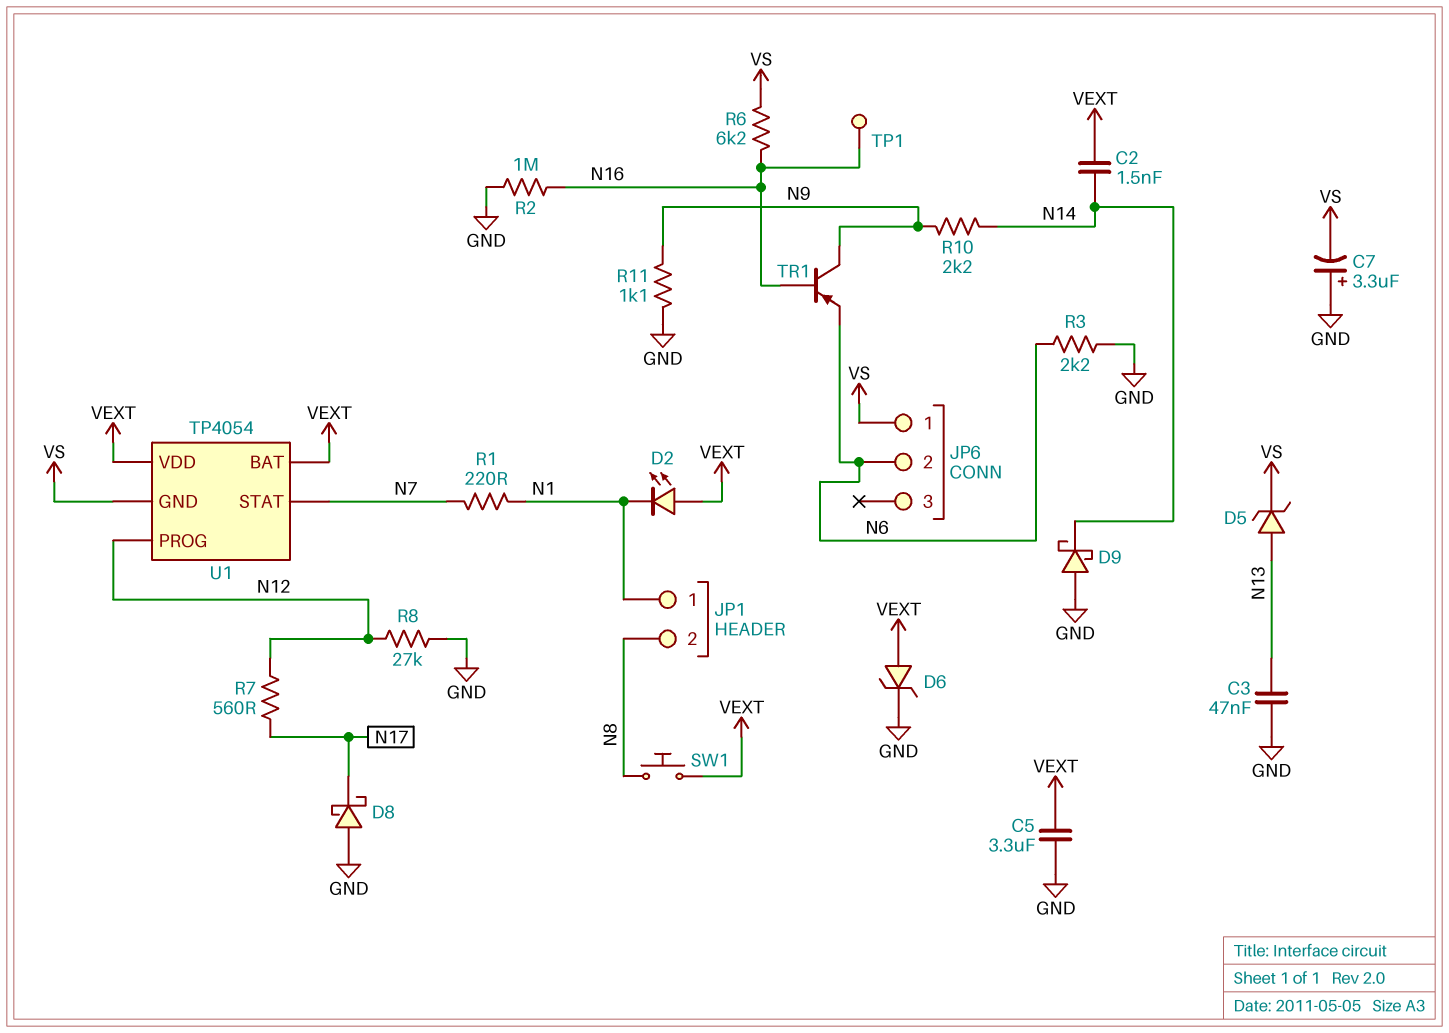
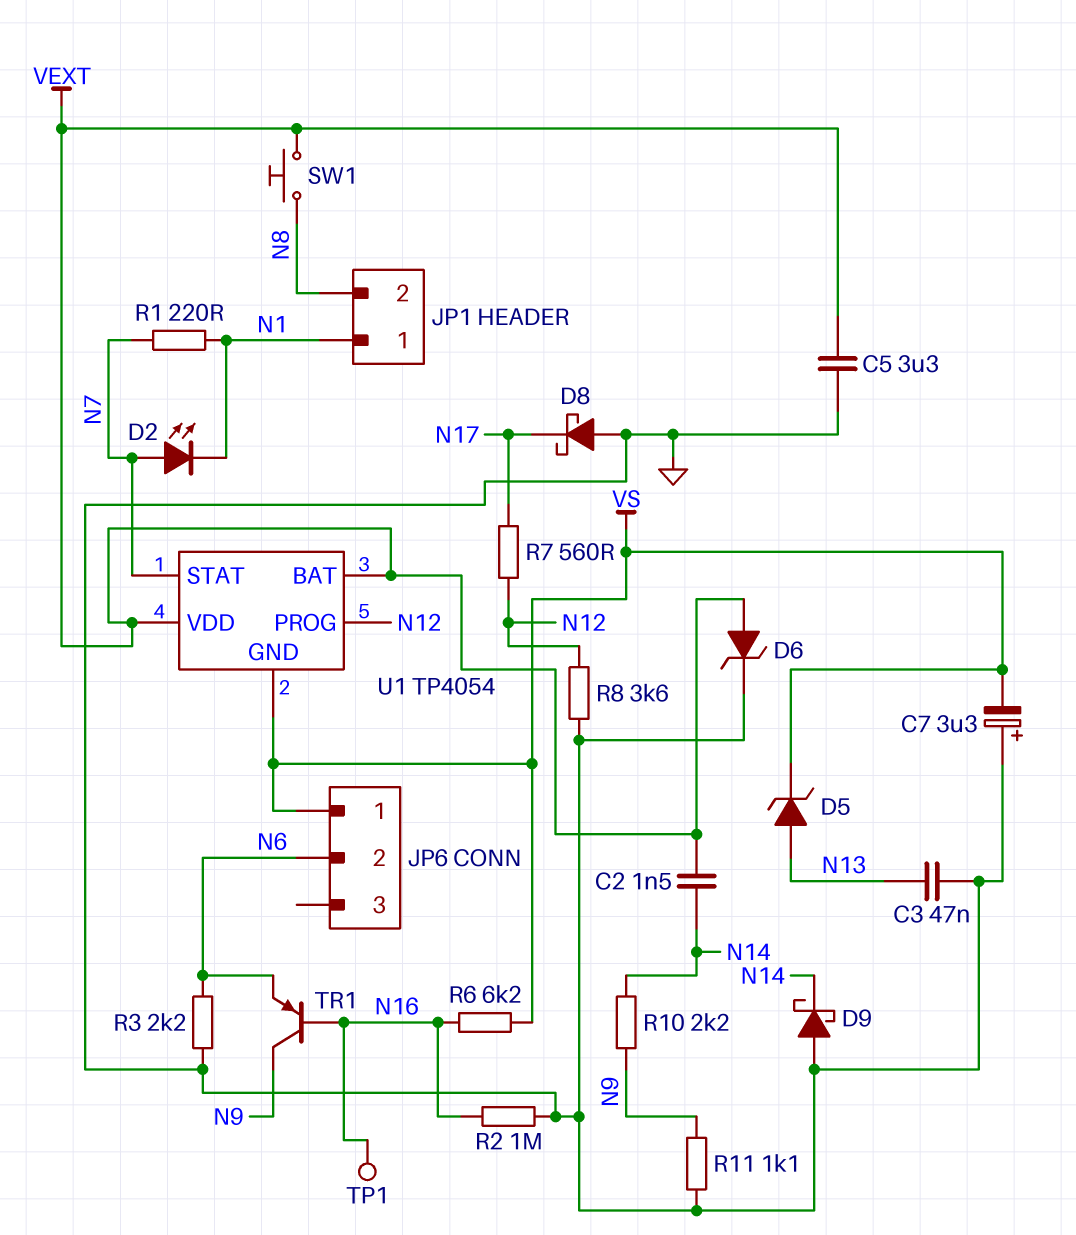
D2: LED (A VEXT, K N1) -> LED (A N7, K N1)
R8: 27k (GND, N12) -> 3.6k (GND, N12)

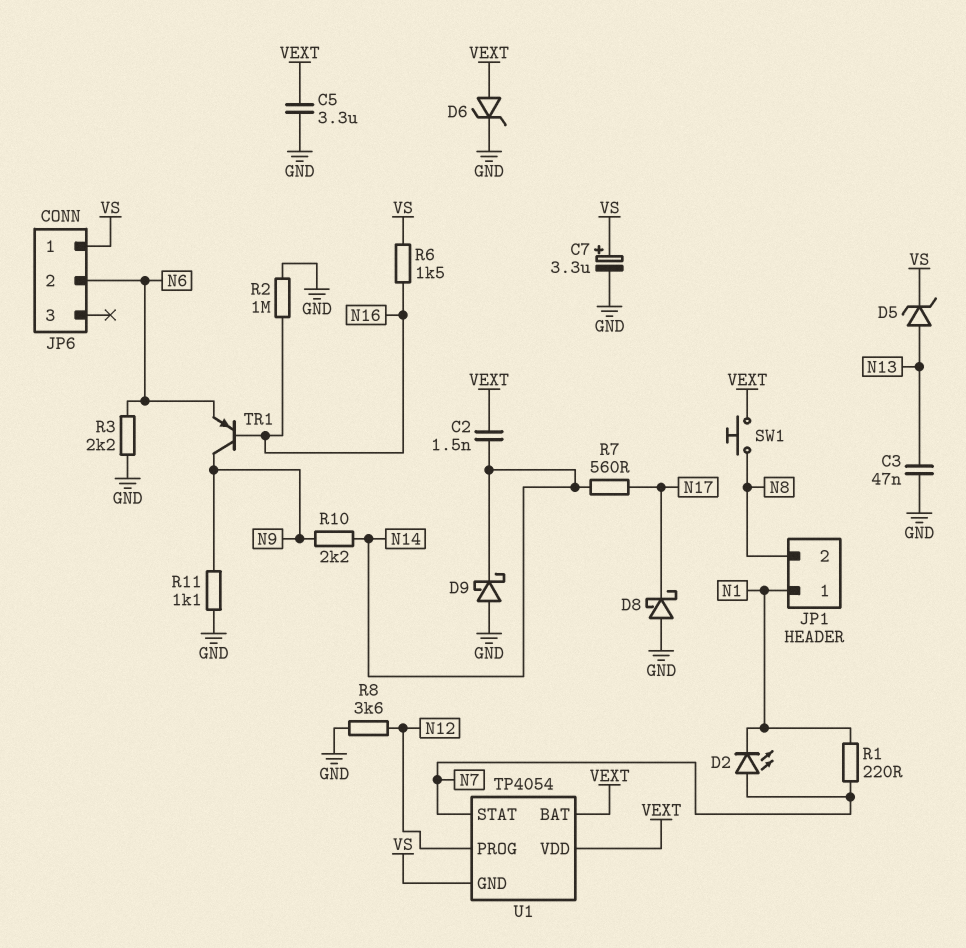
C7: 3.3uF (plus GND, minus VS) -> 3.3uF (plus VS, minus GND)
R6: 6.2k (N16, VS) -> 1.5k (N16, VS)
R7: 560 (N12, N17) -> 560 (N14, N17)
TP1: test point (N16) -> none

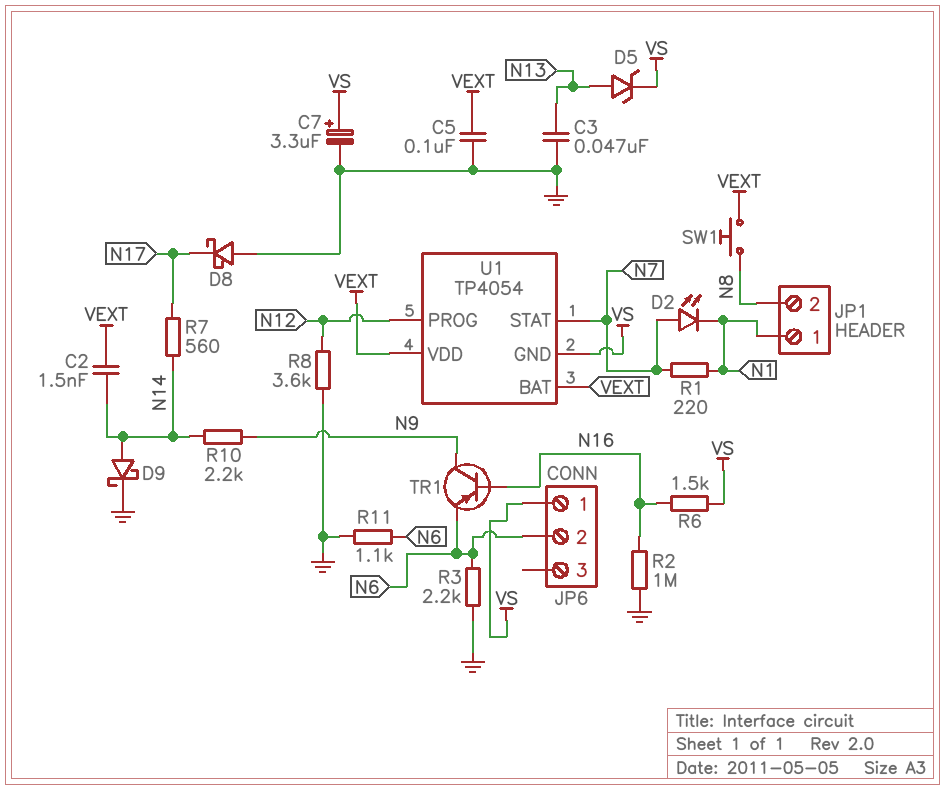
C5: 3.3uF (GND, VEXT) -> 100nF (GND, VEXT)
D6: zener (A VEXT, K GND) -> none
D9: schottky (A GND, K N14) -> schottky (A N14, K GND)
R11: 1.1k (GND, N9) -> 1.1k (GND, N6)

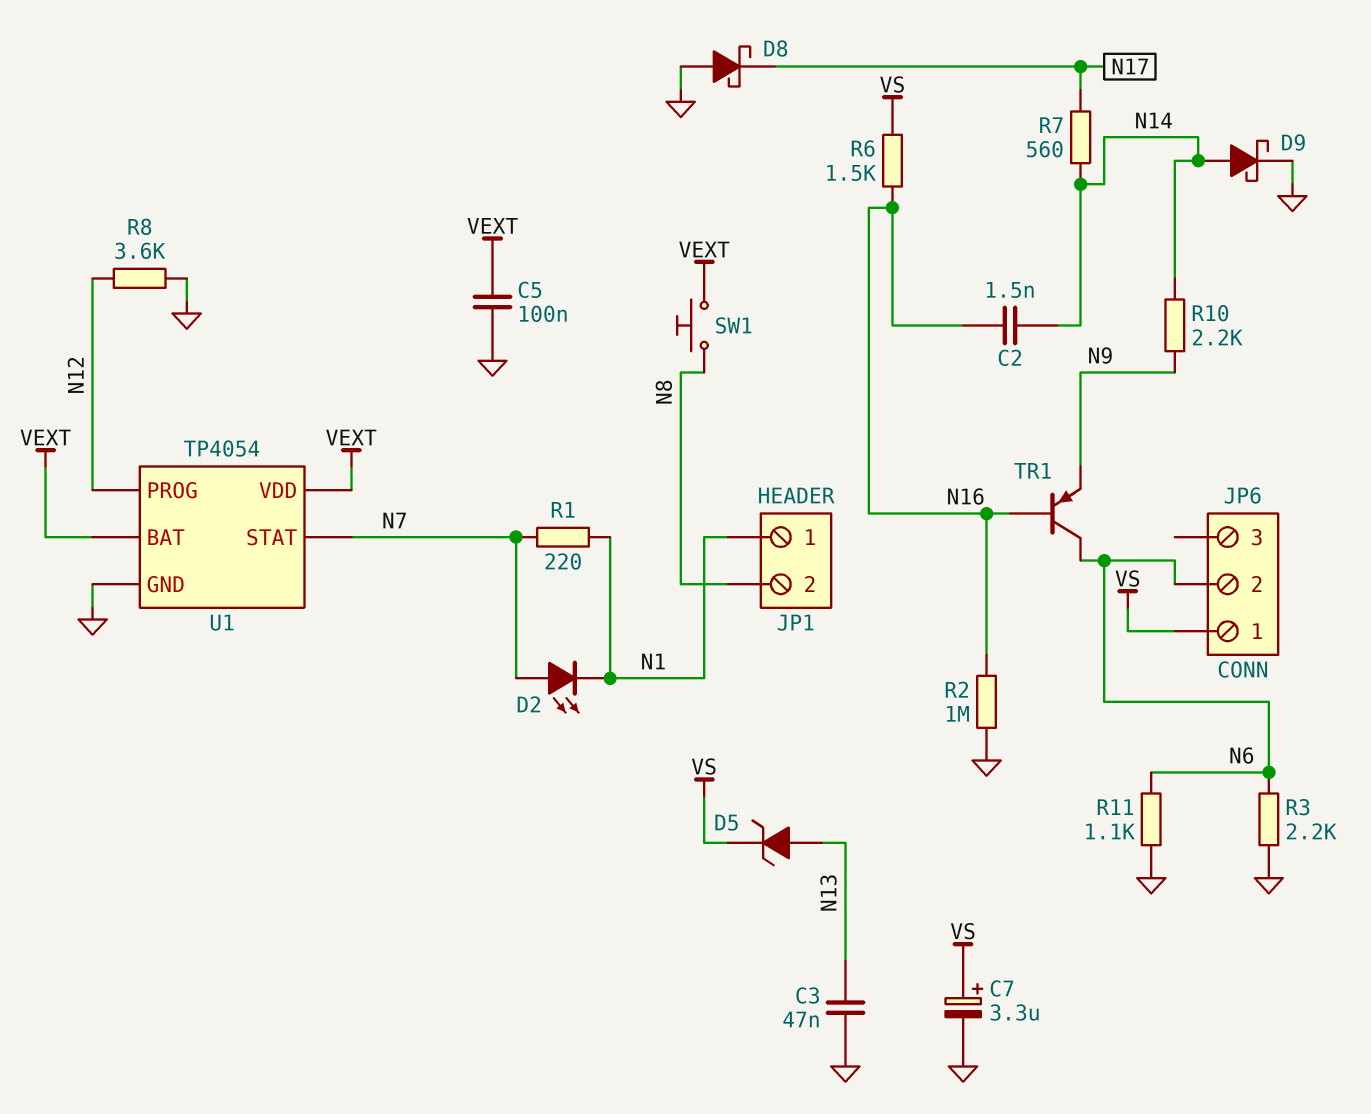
C2: 1.5nF (N14, VEXT) -> 1.5nF (N14, N16)
TR1: PNP (B N16, C N9, E N6) -> PNP (B N16, C N6, E N9)
U1 pin GND: VS -> GND

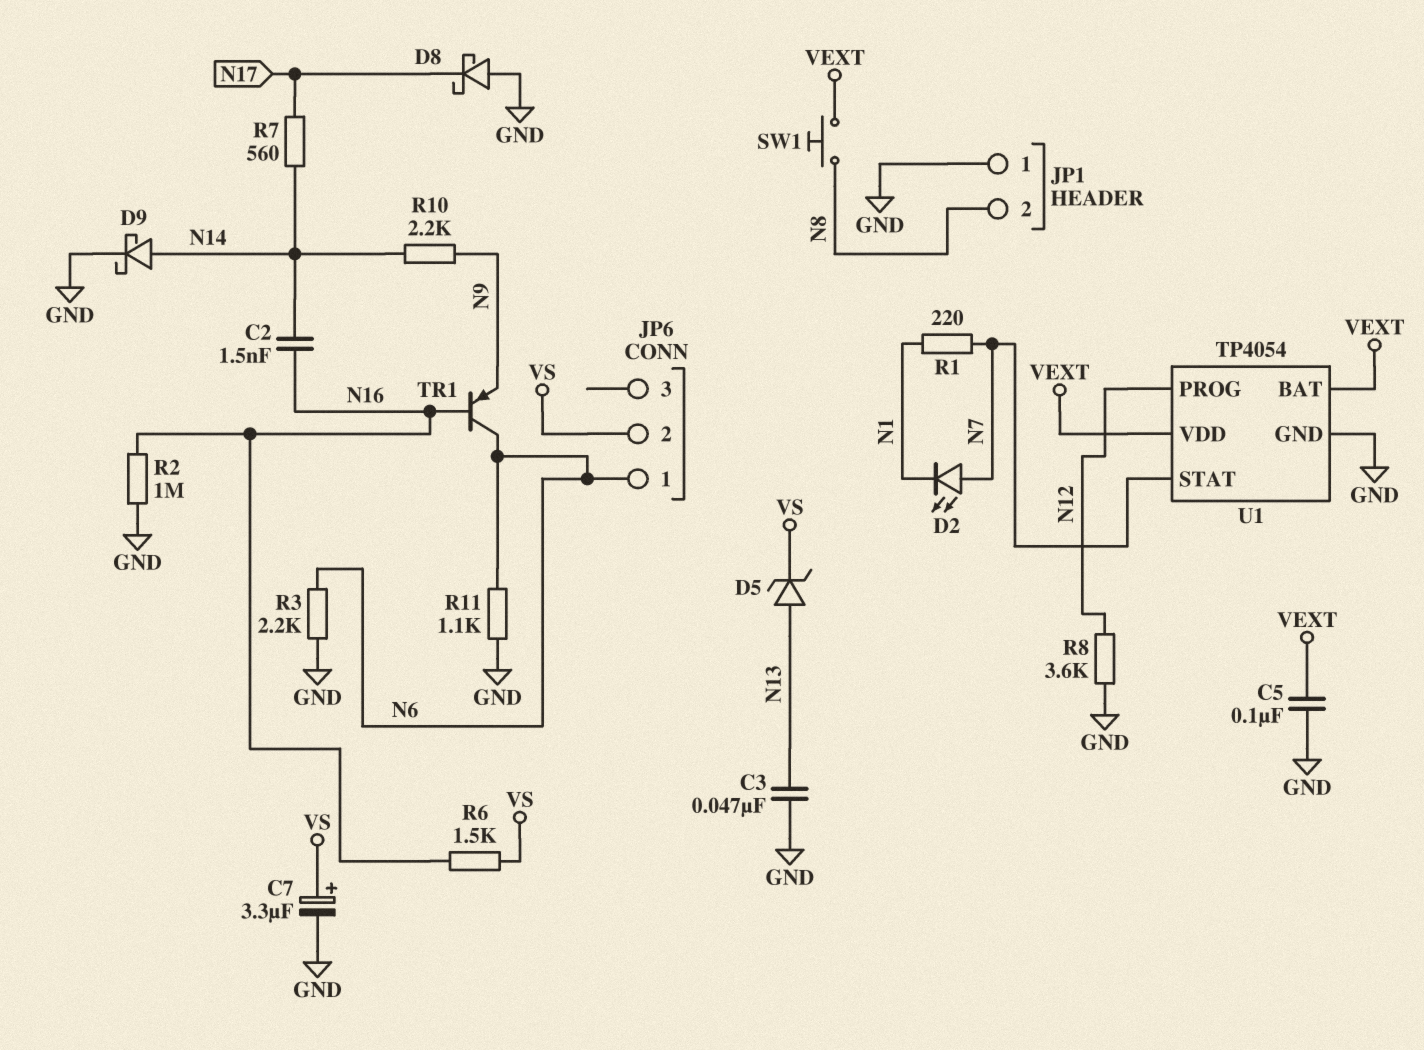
JP1 pin 1: N1 -> GND
JP6 pin 1: VS -> N6
JP6 pin 2: N6 -> VS

